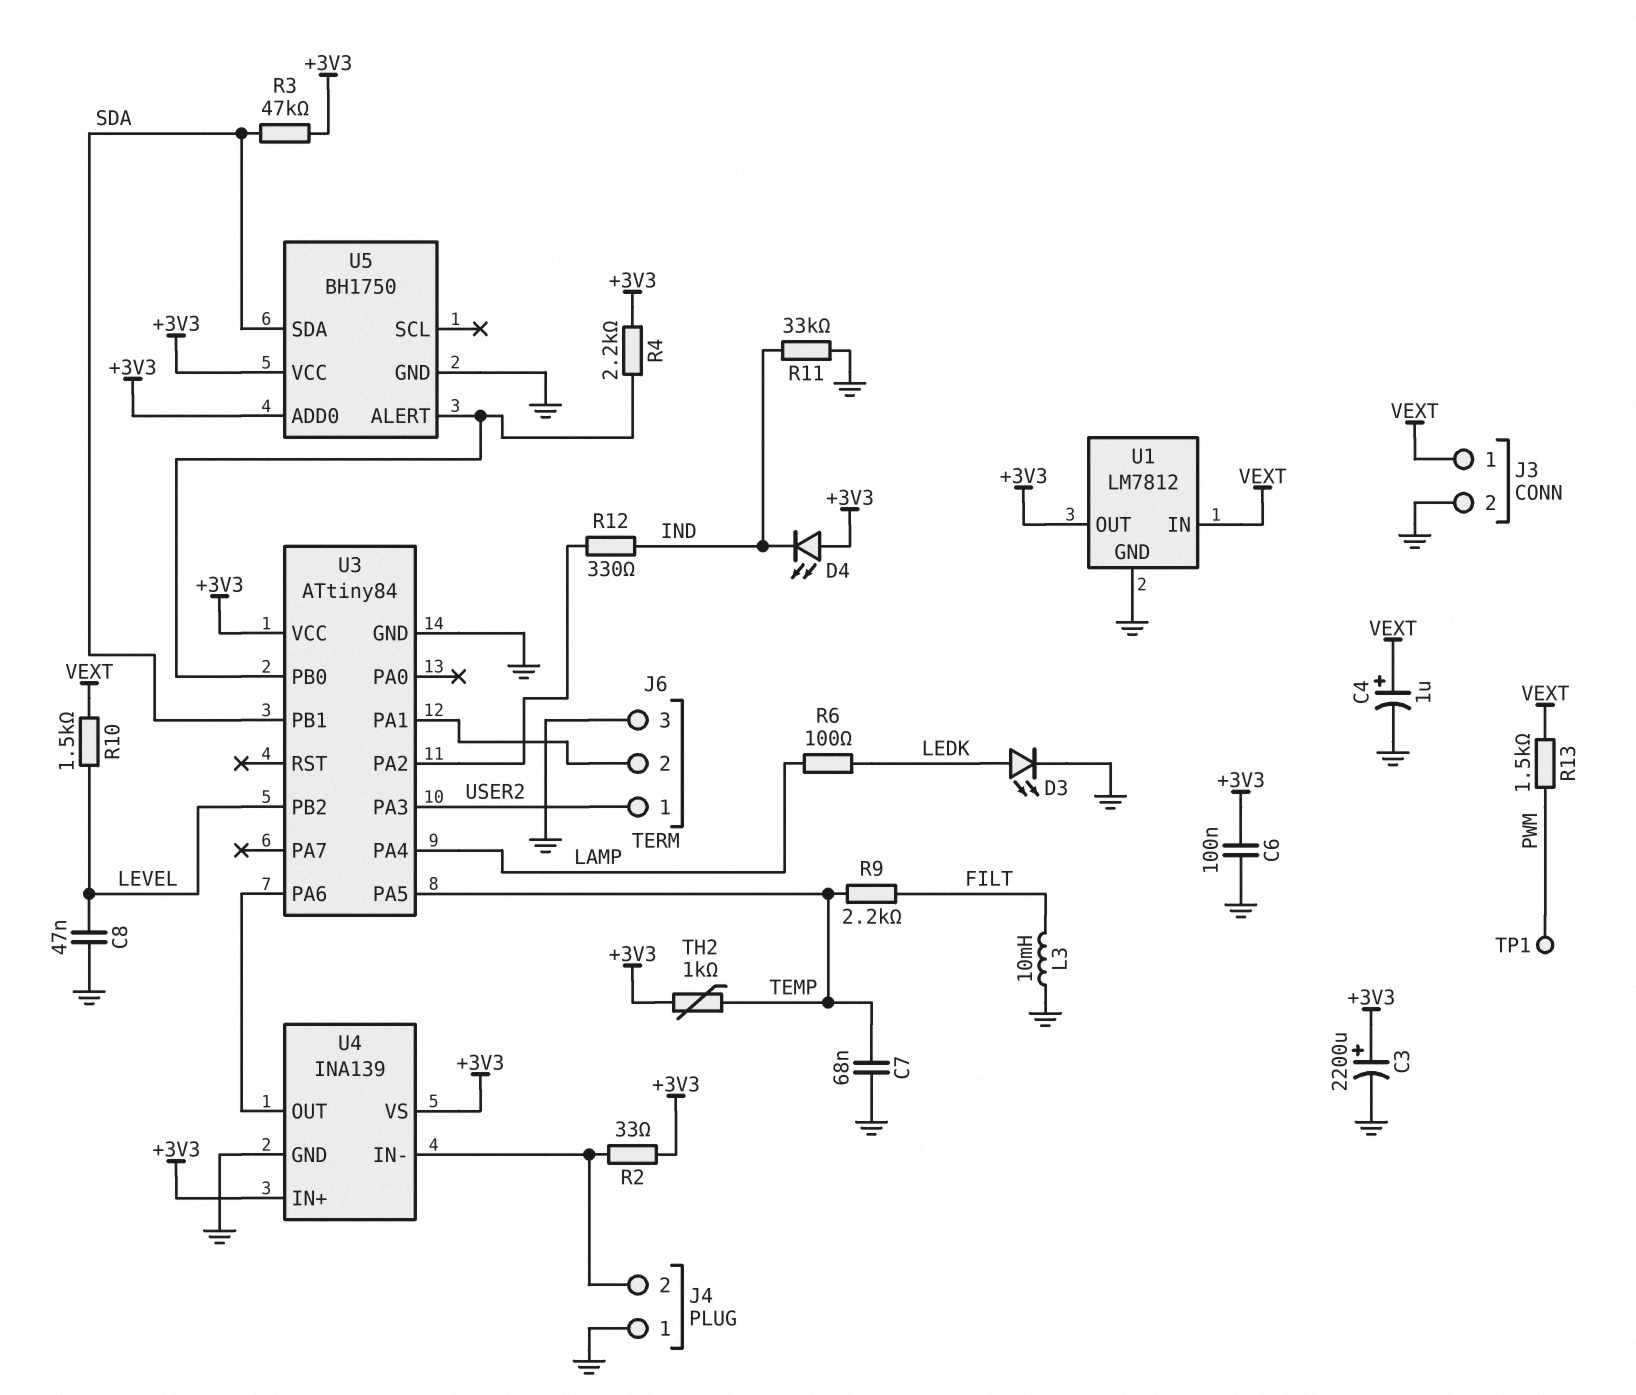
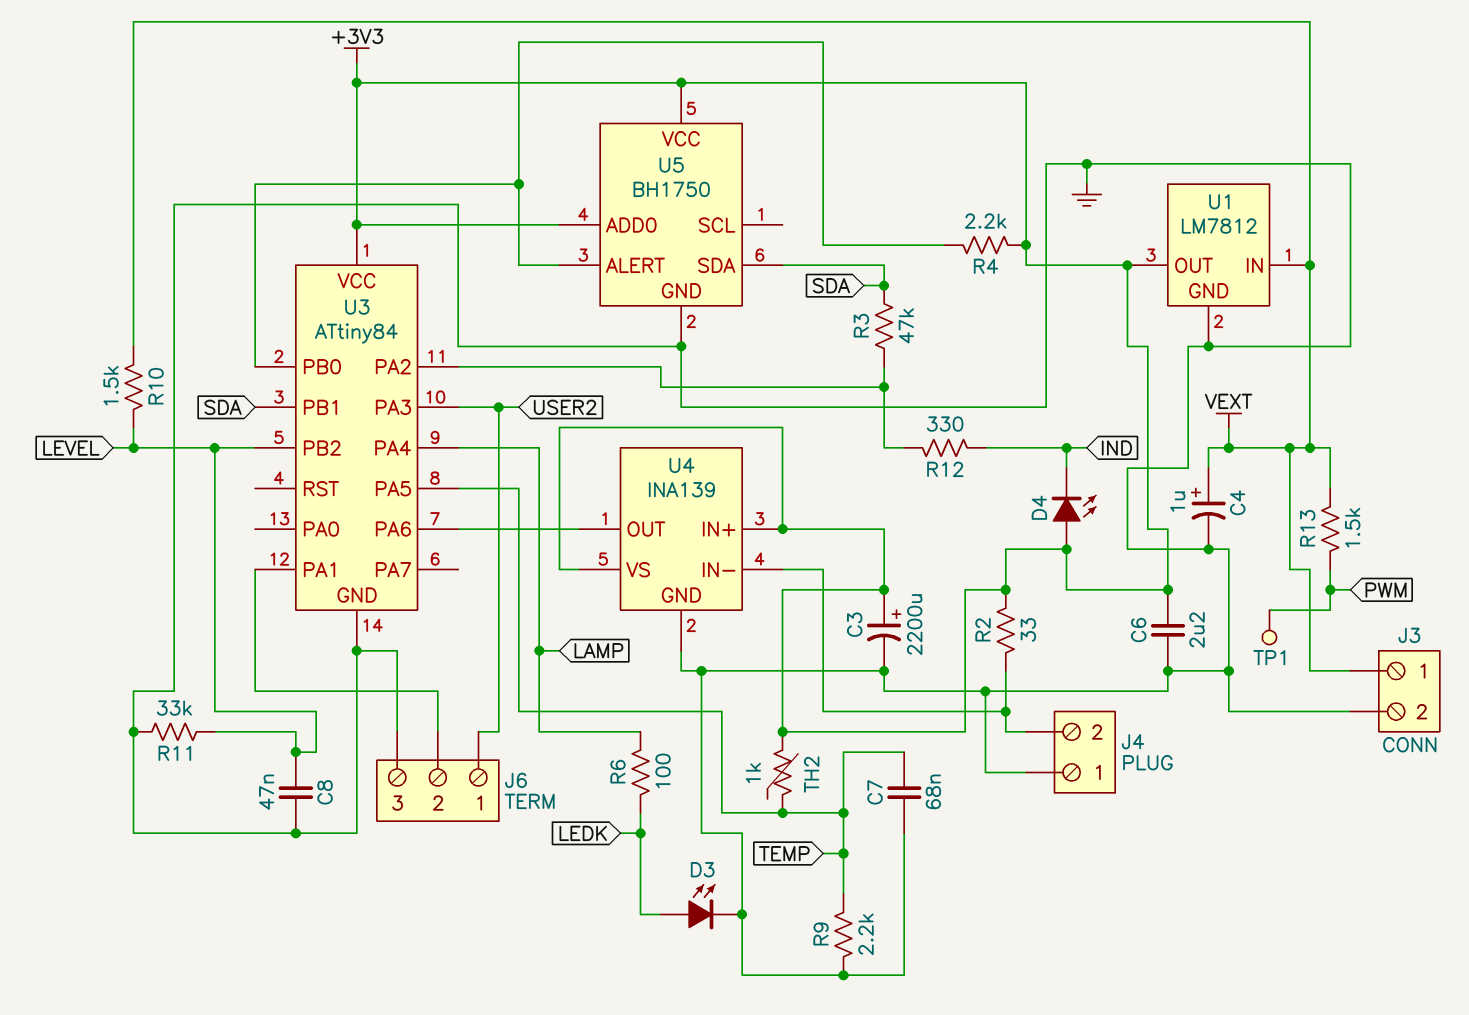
C6: 100nF (+3V3, GND) -> 2.2uF (+3V3, GND)
L3: 10mH (FILT, GND) -> none
R3: 47k (+3V3, SDA) -> 47k (SDA, U3/PA2)
R9: 2.2k (FILT, TEMP) -> 2.2k (GND, TEMP)
R11: 33k (GND, IND) -> 33k (GND, LEVEL)

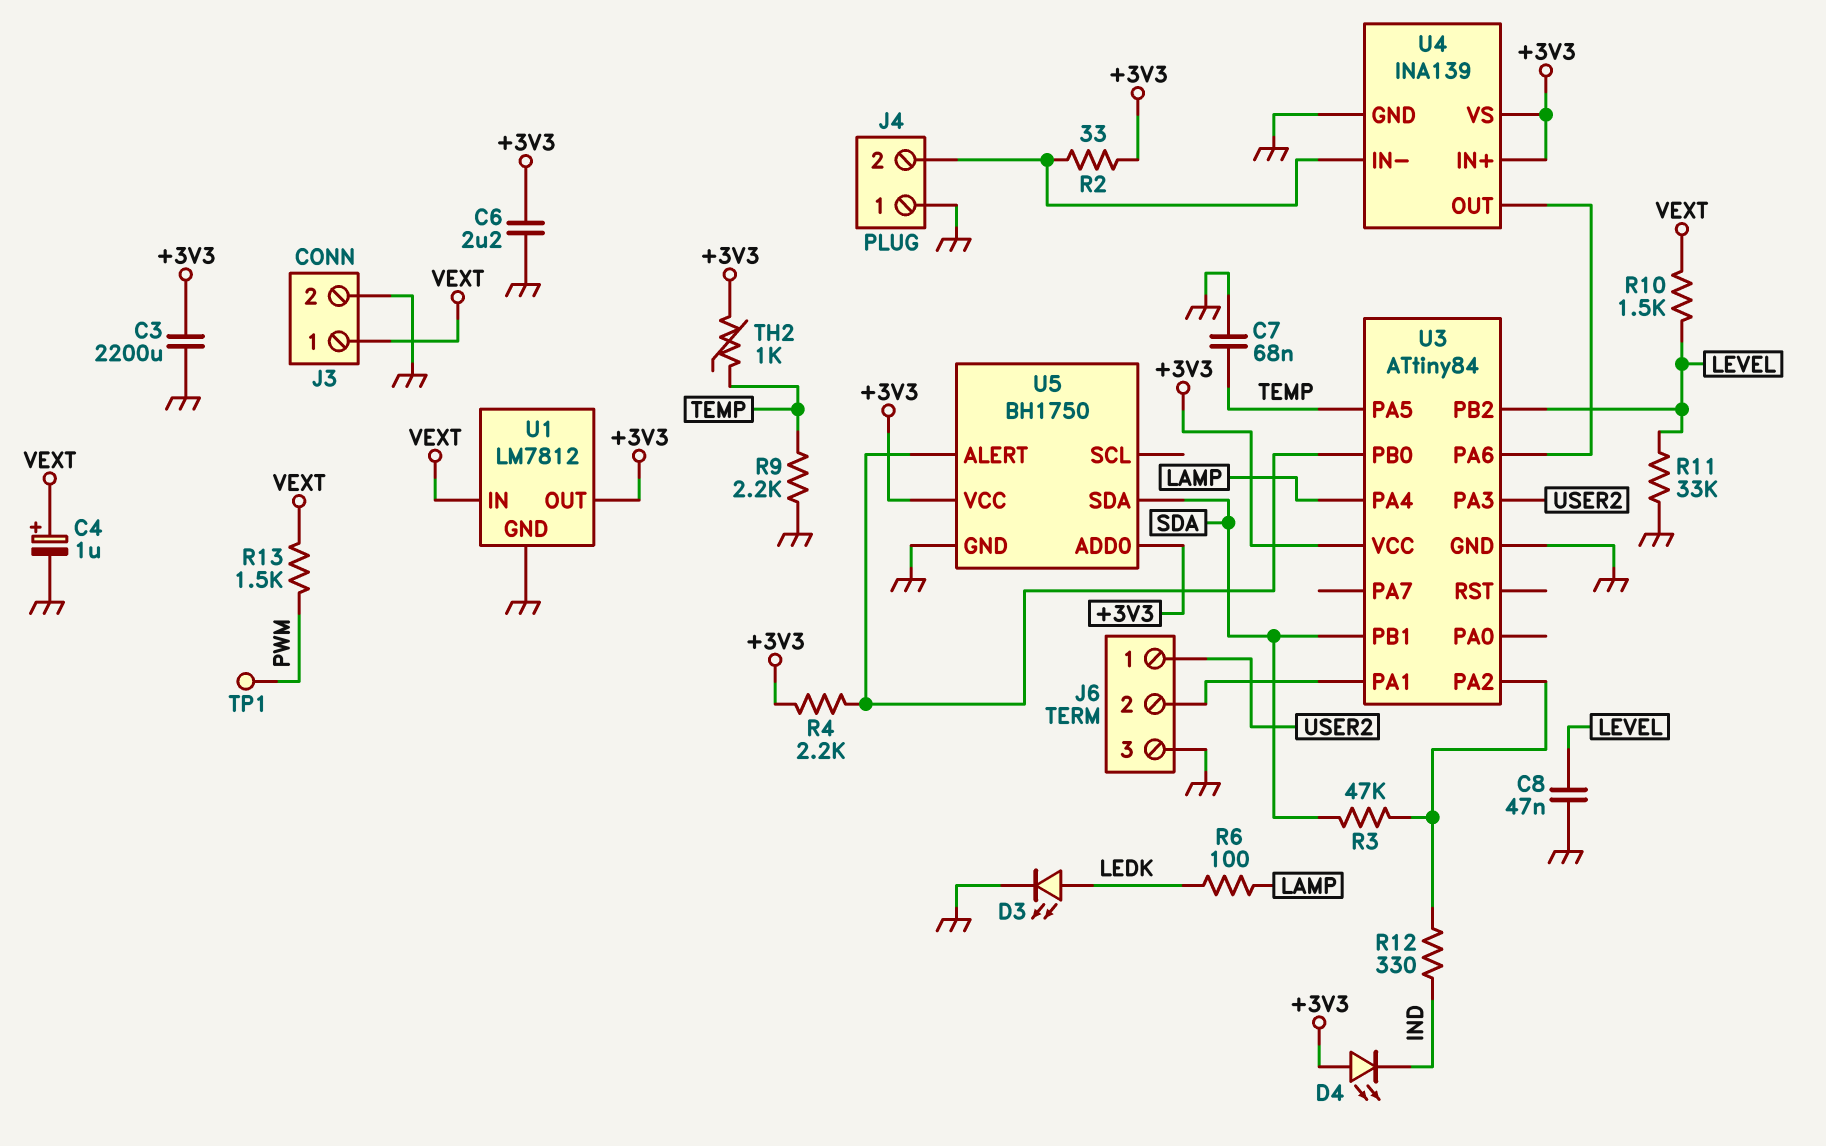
C3: 2200uF (plus +3V3, minus GND) -> 2200uF (+3V3, GND)

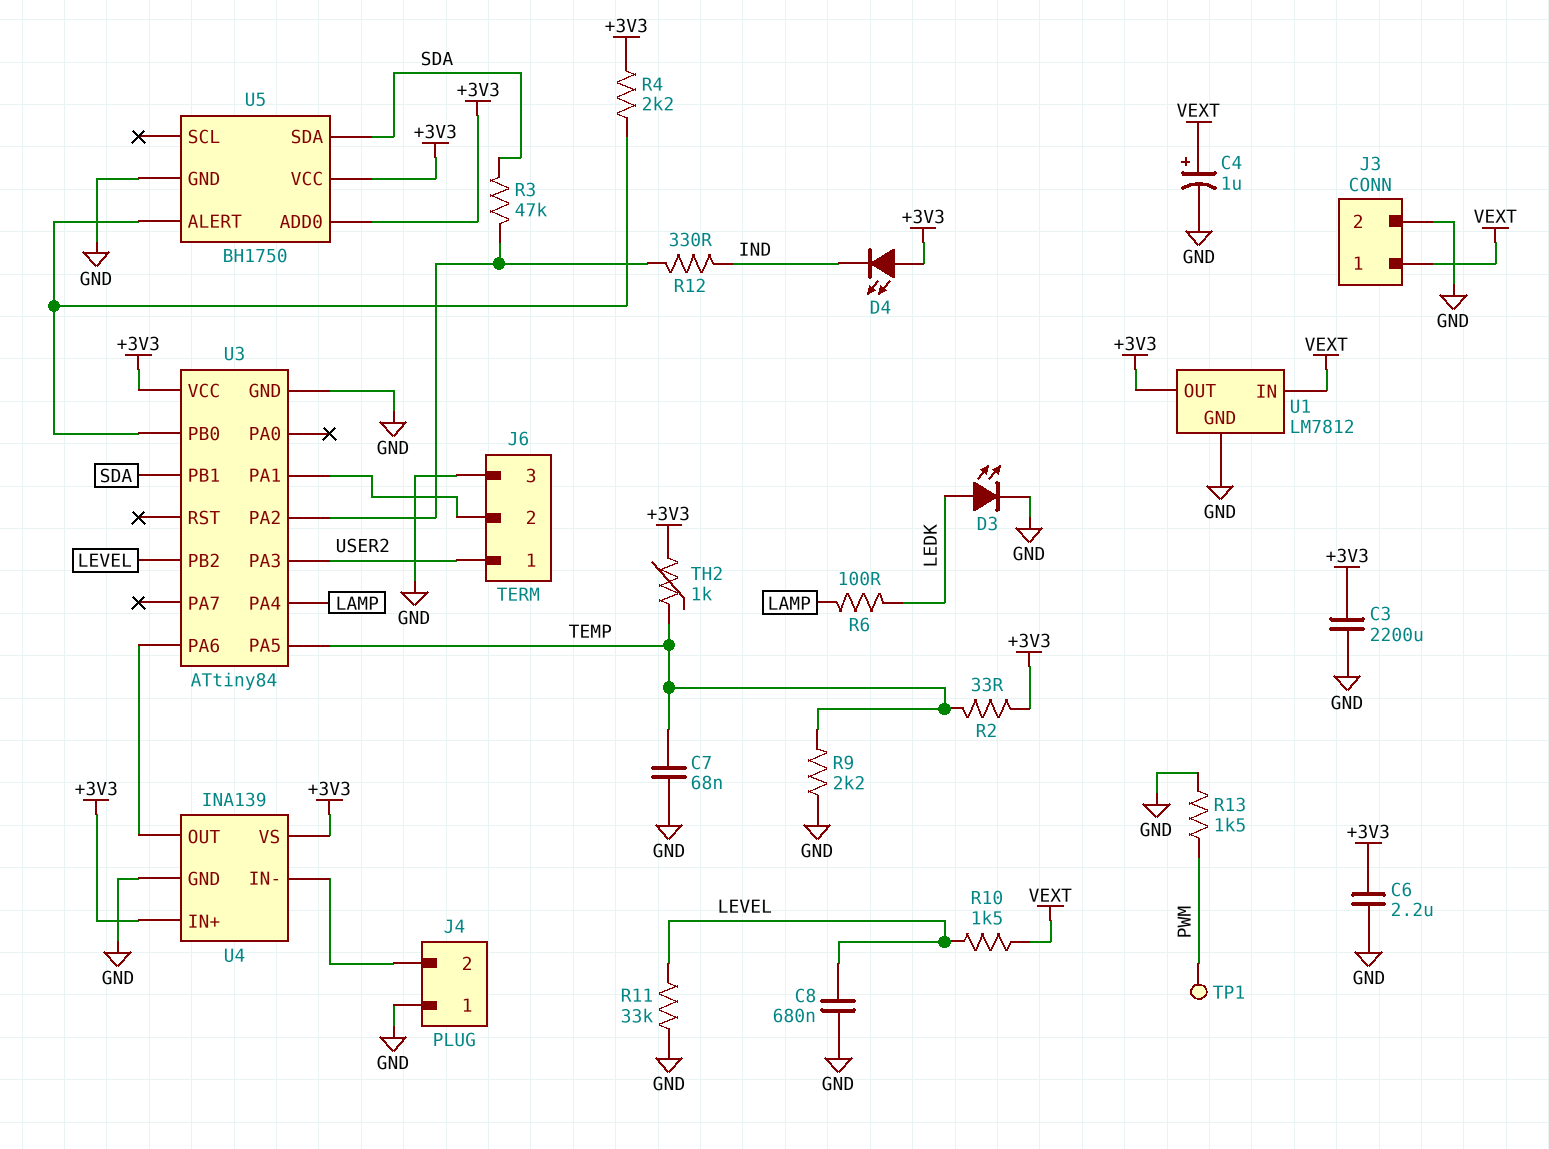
C8: 47nF (GND, LEVEL) -> 680nF (GND, LEVEL)
R2: 33 (+3V3, J4/2) -> 33 (+3V3, TEMP)
R13: 1.5k (PWM, VEXT) -> 1.5k (GND, PWM)

